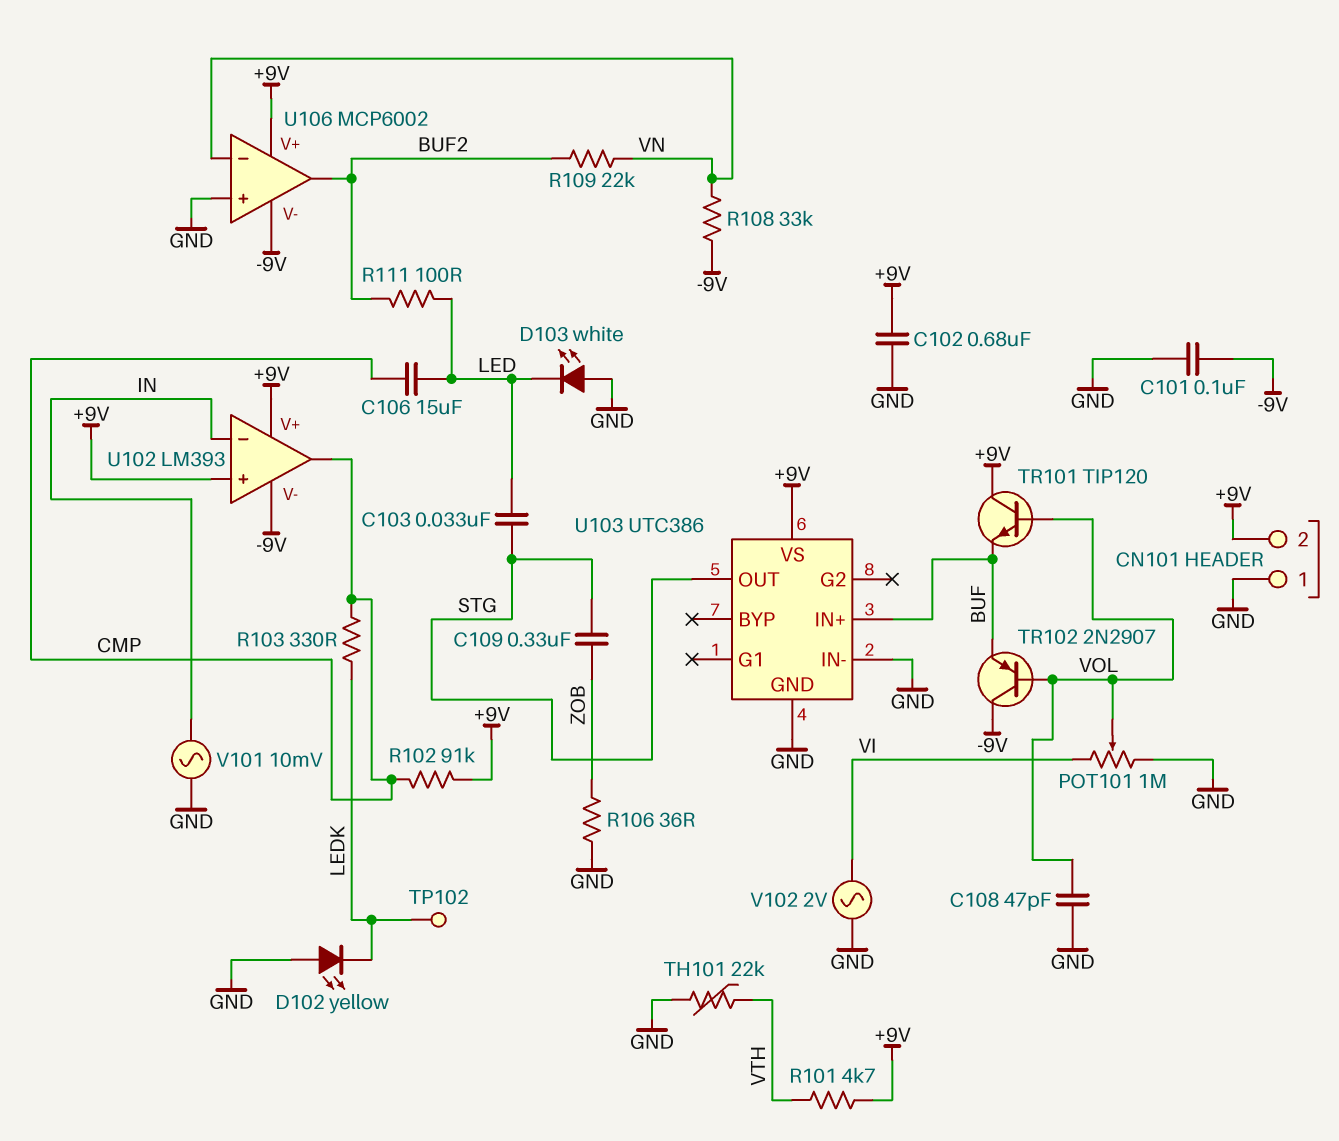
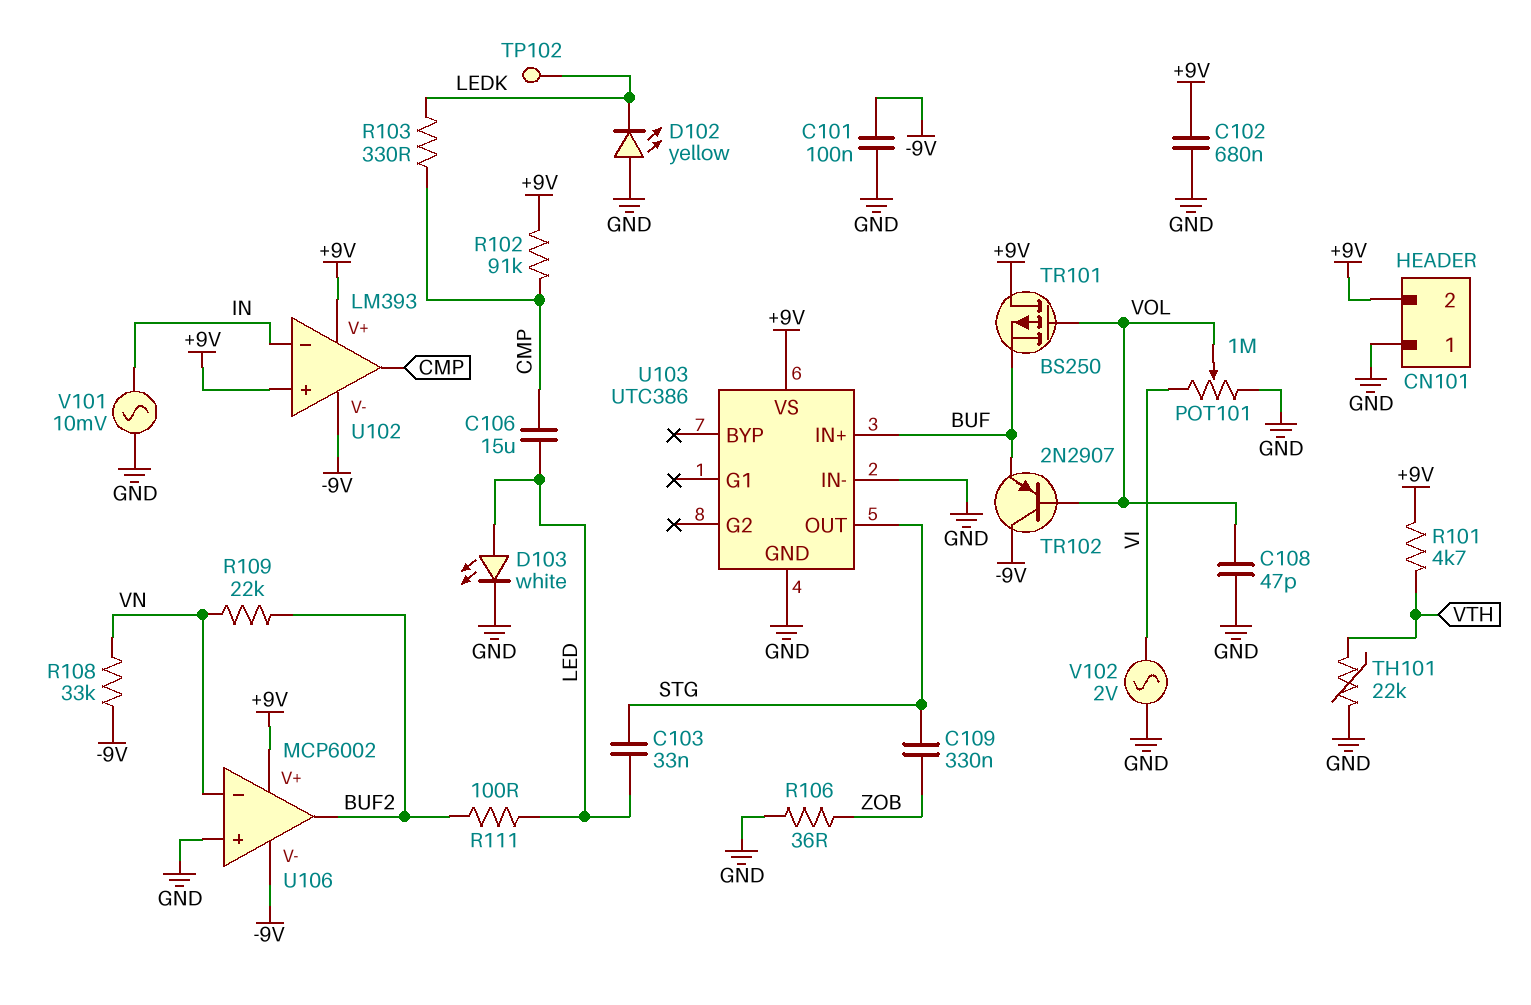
D103: LED white (A GND, K LED) -> LED white (A LED, K GND)
TR101: NPN TIP120 (B VOL, C +9V, E BUF) -> PMOS BS250 (G VOL, D +9V, S BUF)

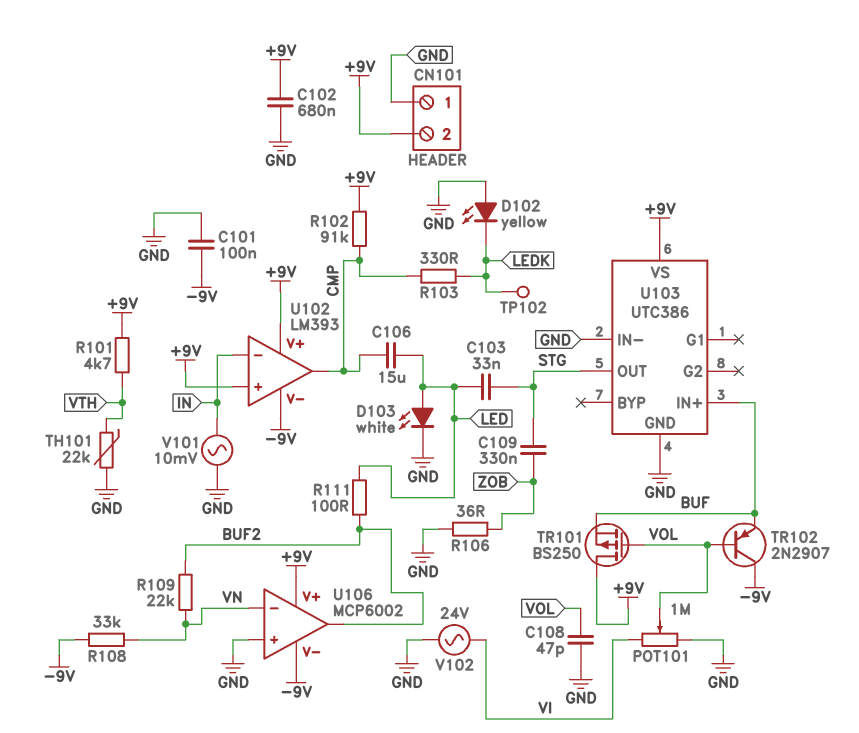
V102: AC 2V (GND, VI) -> AC 24V (GND, VI)

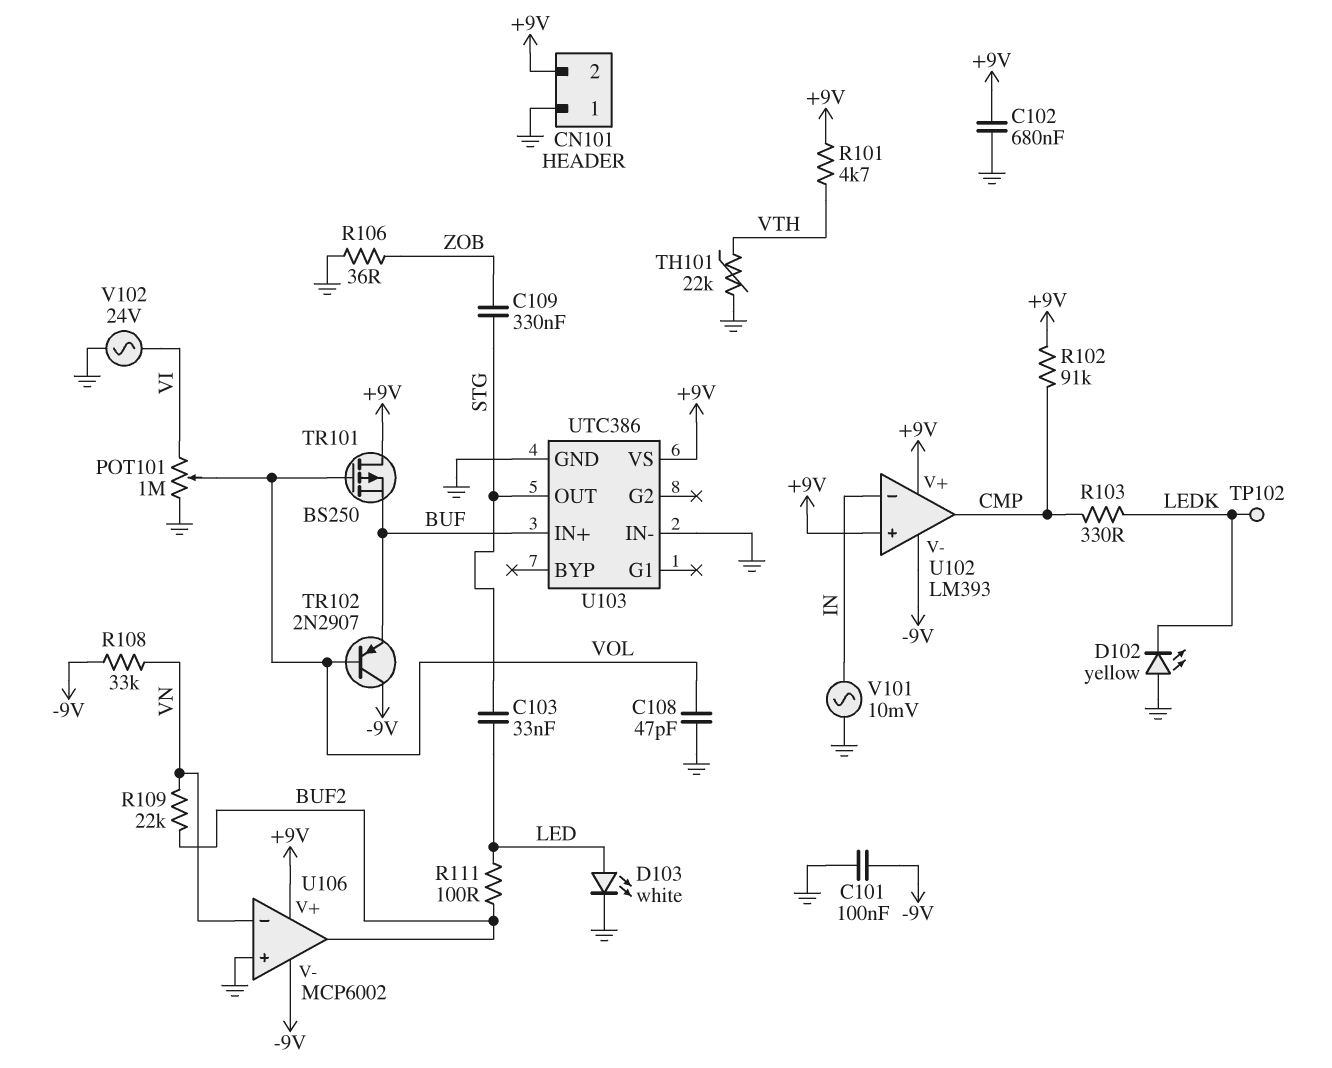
C106: 15uF (CMP, LED) -> none

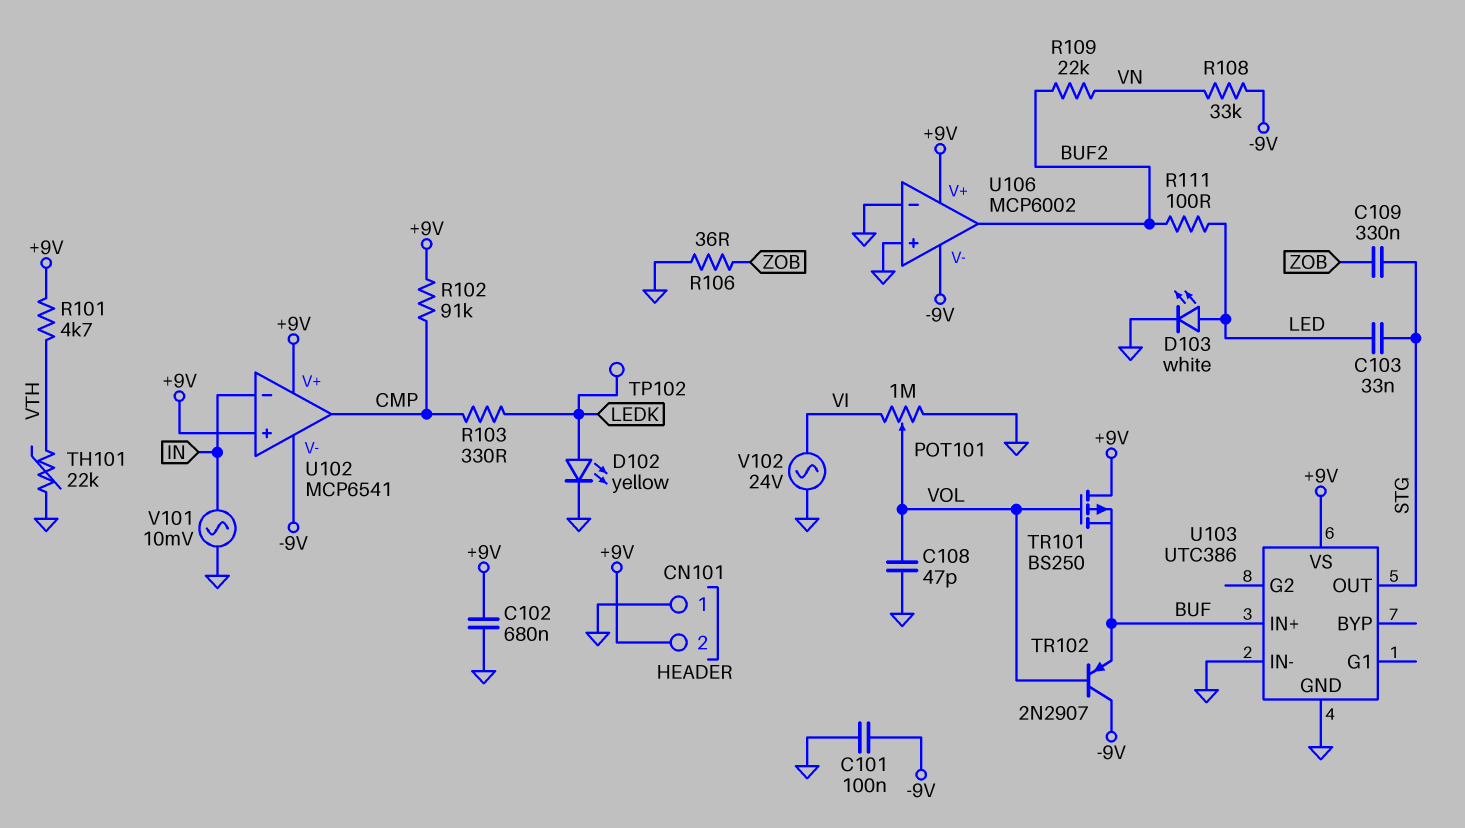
D102: LED yellow (A GND, K LEDK) -> LED yellow (A LEDK, K GND)
U102: LM393 -> MCP6541
U106 pin in-: VN -> GND

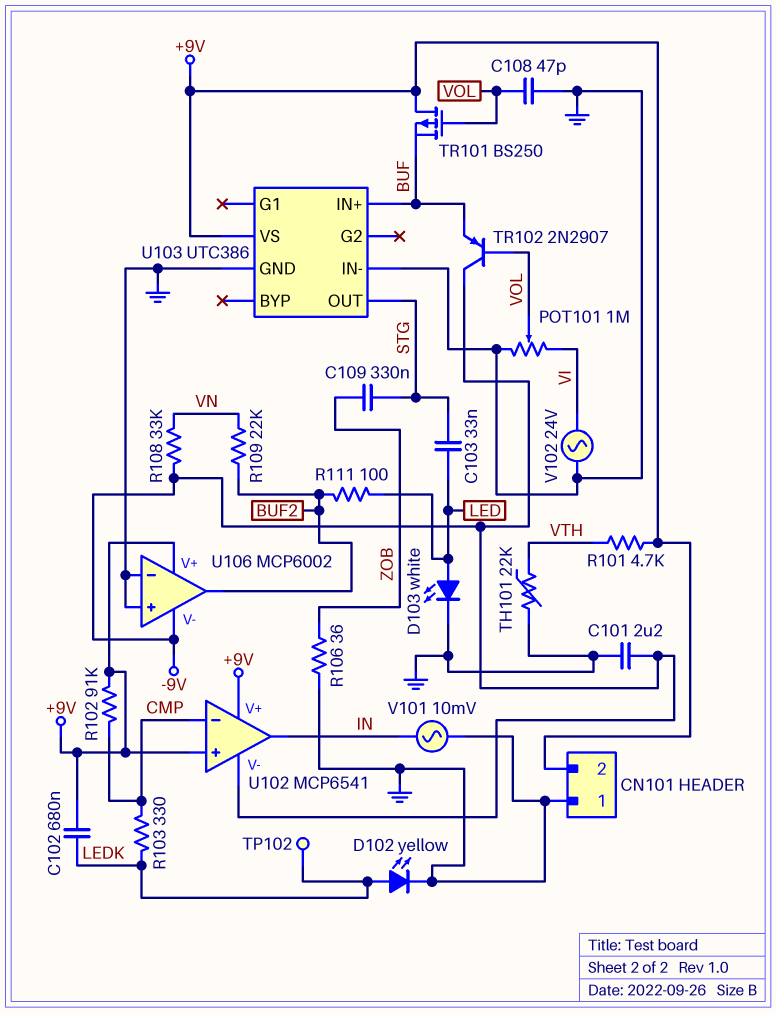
C101: 100nF (-9V, GND) -> 2.2uF (-9V, GND)
C102: 680nF (+9V, GND) -> 680nF (+9V, LEDK)
U102 pin in-: IN -> CMP
U102 pin out: CMP -> IN

